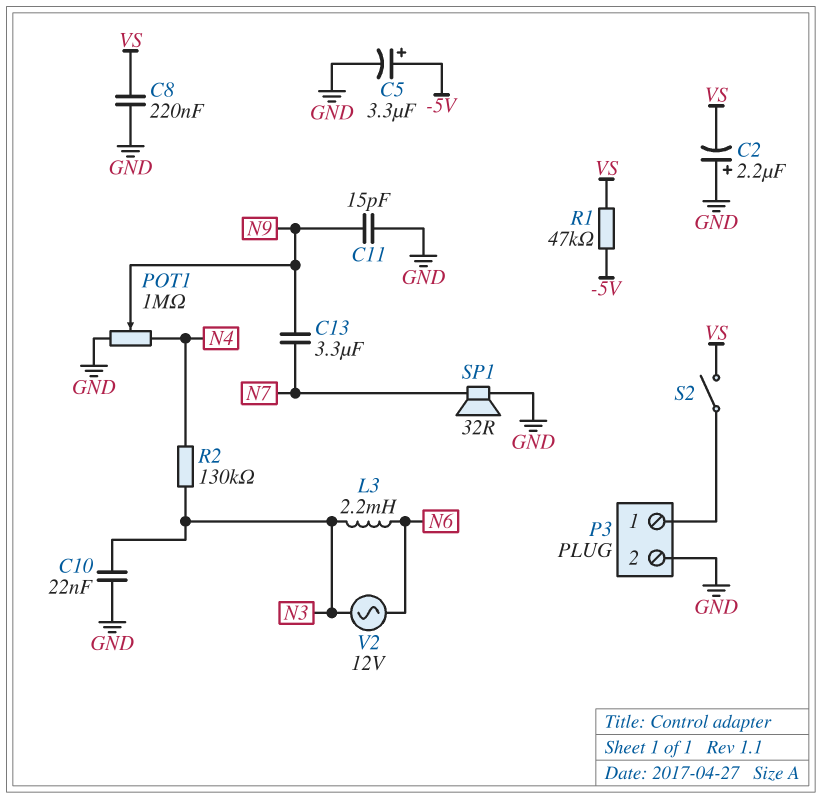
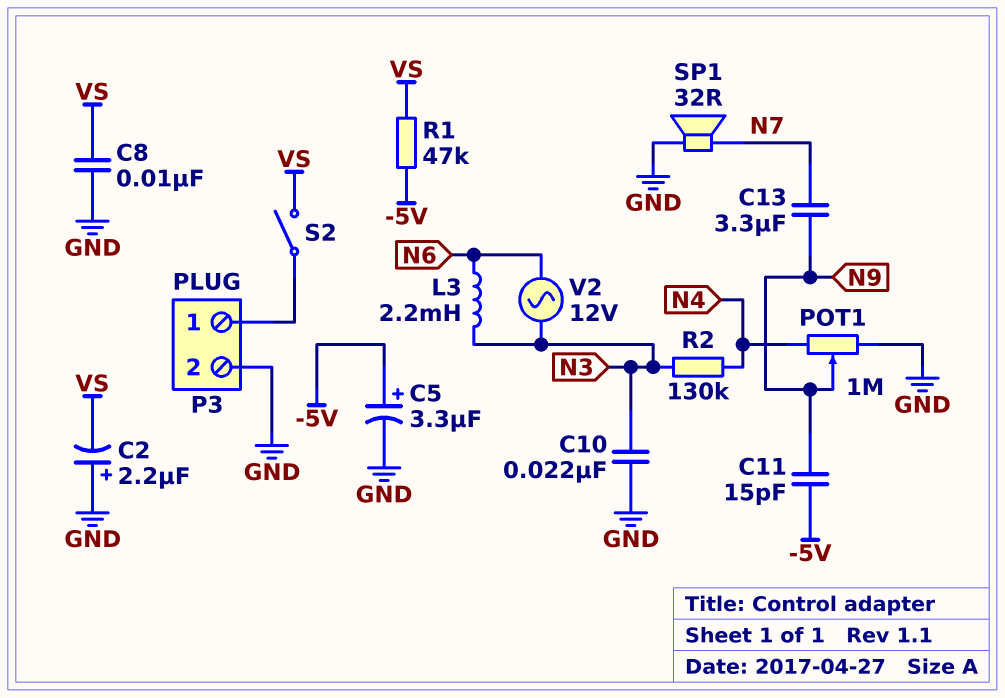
C8: 220nF (GND, VS) -> 10nF (GND, VS)
C11: 15pF (GND, N9) -> 15pF (-5V, N9)

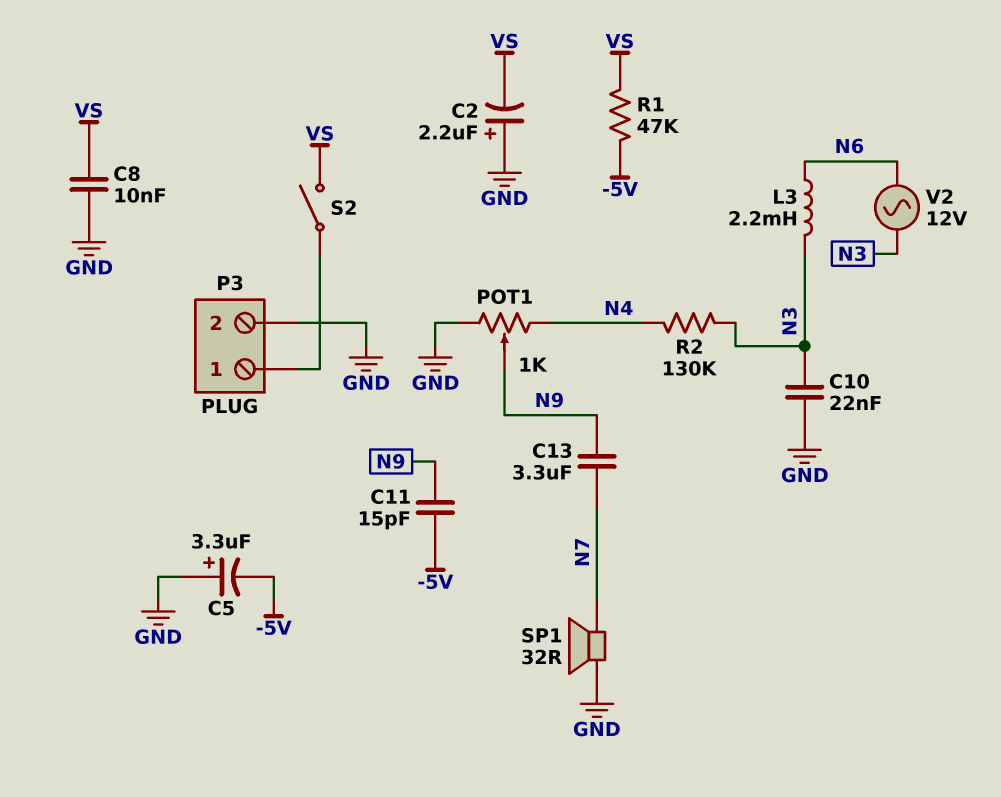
C5: 3.3uF (plus -5V, minus GND) -> 3.3uF (plus GND, minus -5V)
POT1: 1M (GND, N4, wiper N9) -> 1k (GND, N4, wiper N9)

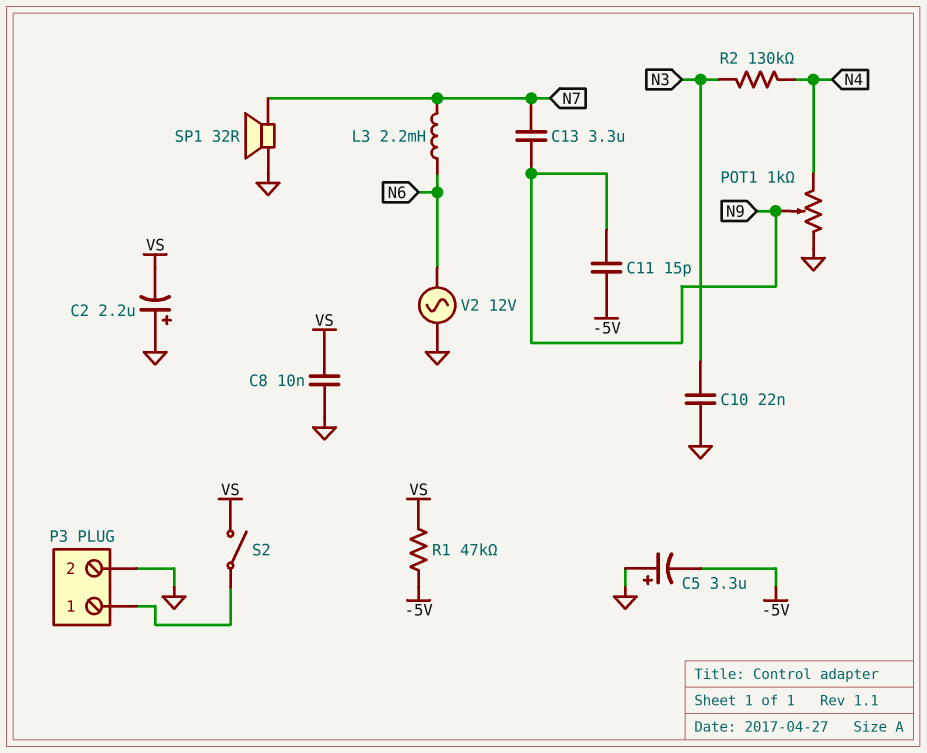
L3: 2.2mH (N3, N6) -> 2.2mH (N6, N7)
V2: AC 12V (N3, N6) -> AC 12V (GND, N6)

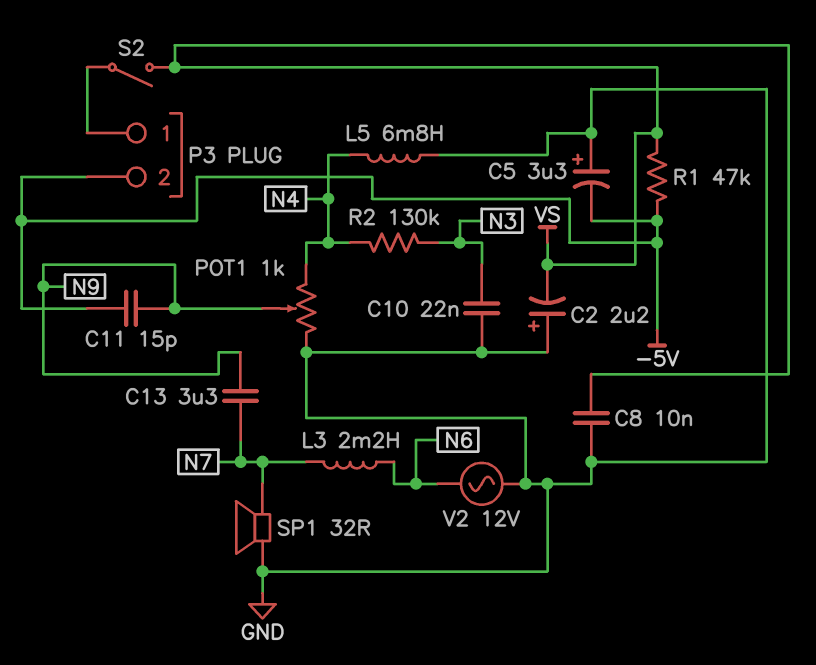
L5: none -> 6.8mH (GND, N4)
P3 pin 2: GND -> -5V

